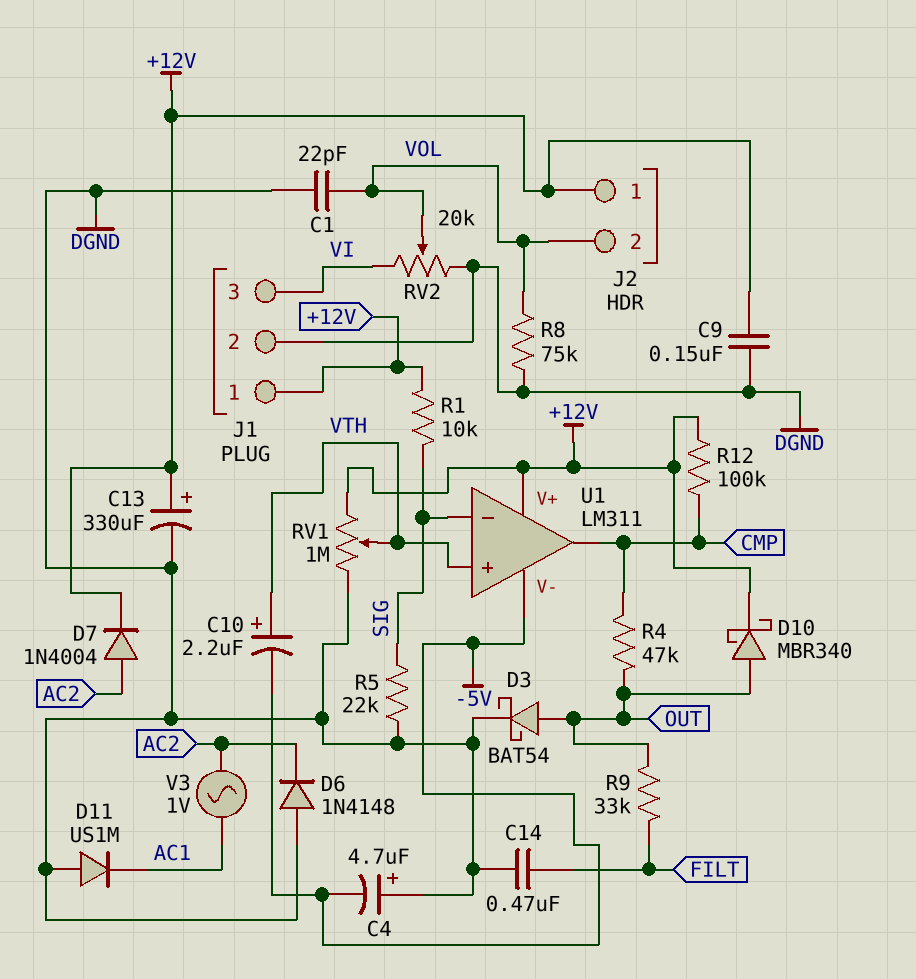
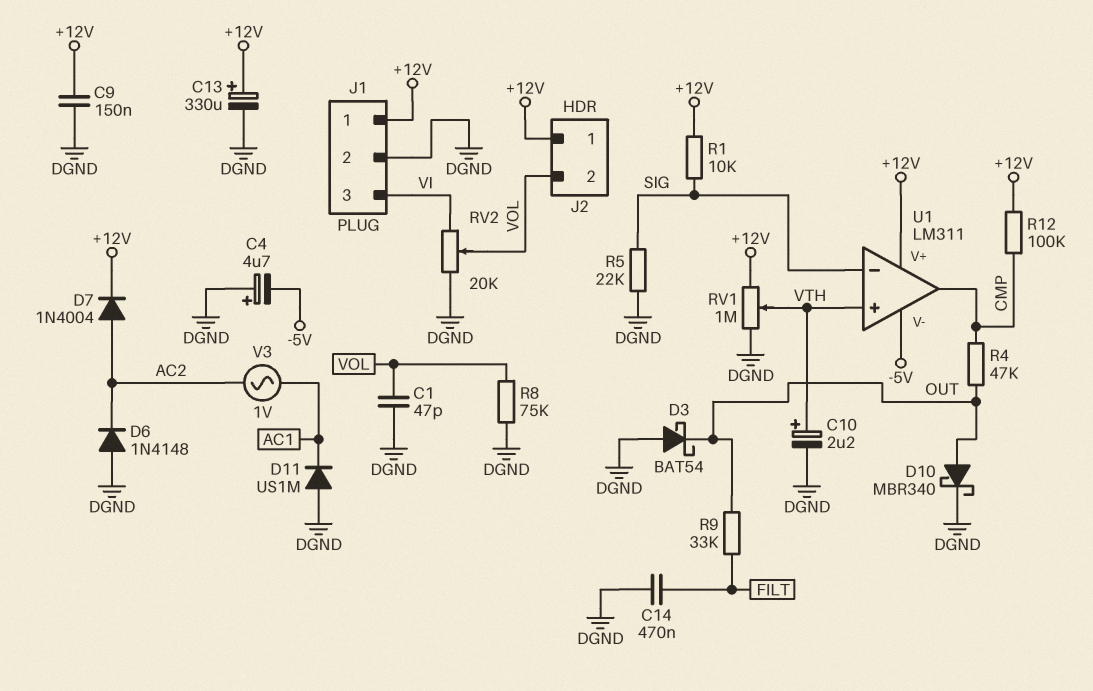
C1: 22pF (DGND, VOL) -> 47pF (DGND, VOL)
C10: 2.2uF (plus VTH, minus -5V) -> 2.2uF (plus VTH, minus DGND)
D3: schottky BAT54 (A OUT, K DGND) -> schottky BAT54 (A DGND, K OUT)
D10: schottky MBR340 (A OUT, K +12V) -> schottky MBR340 (A OUT, K DGND)

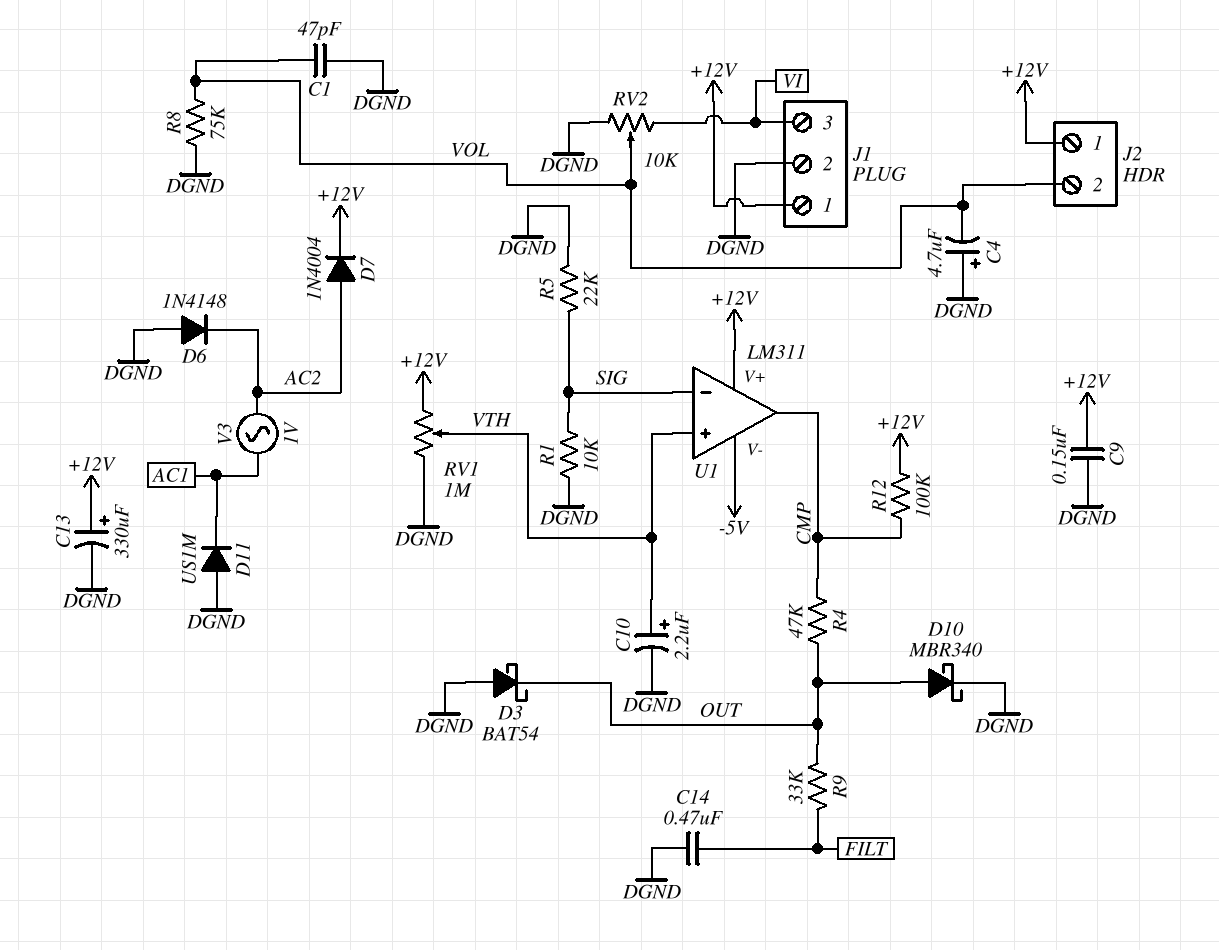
C4: 4.7uF (plus DGND, minus -5V) -> 4.7uF (plus DGND, minus VOL)
R1: 10k (+12V, SIG) -> 10k (DGND, SIG)
RV2: 20k (DGND, VI, wiper VOL) -> 10k (DGND, VI, wiper VOL)

